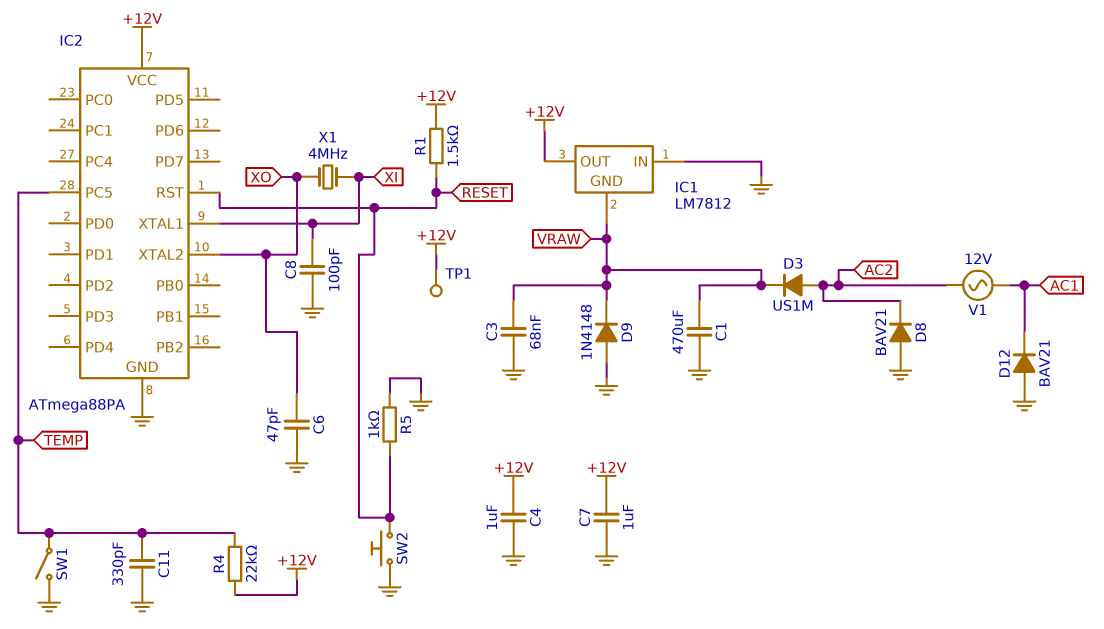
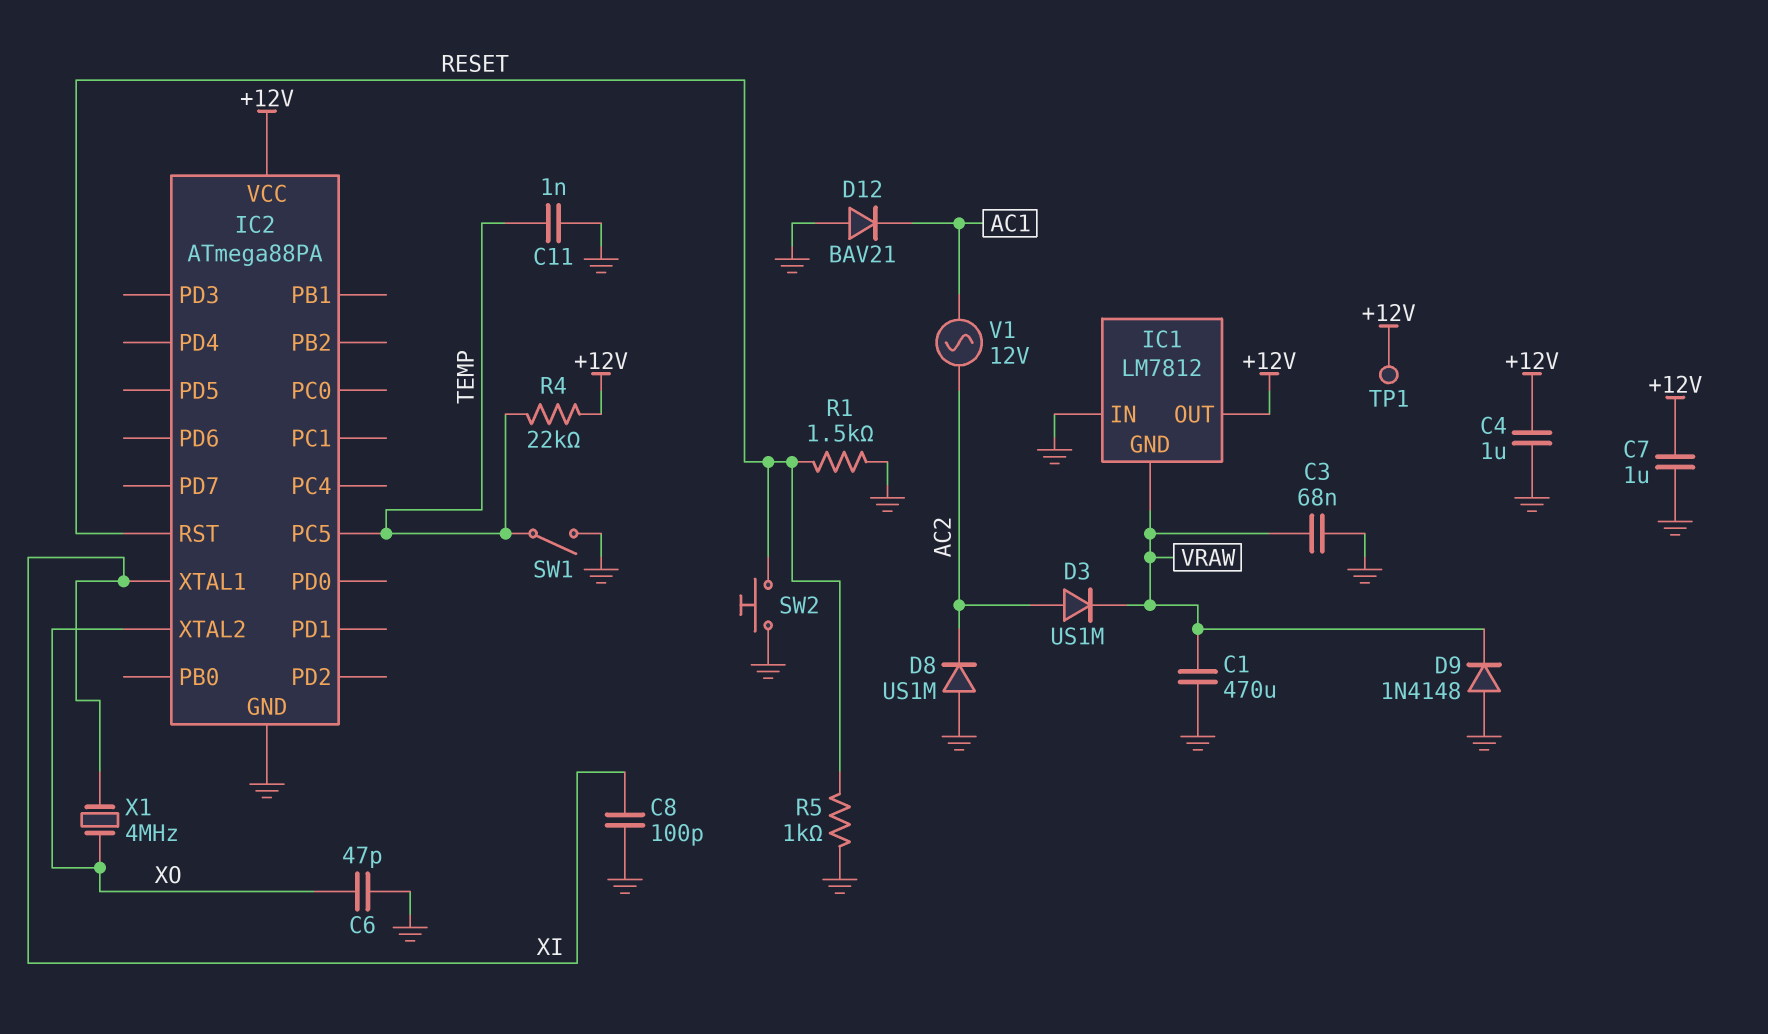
C11: 330pF (GND, TEMP) -> 1nF (GND, TEMP)
D8: diode BAV21 (A GND, K AC2) -> diode US1M (A GND, K AC2)
R1: 1.5k (+12V, RESET) -> 1.5k (GND, RESET)

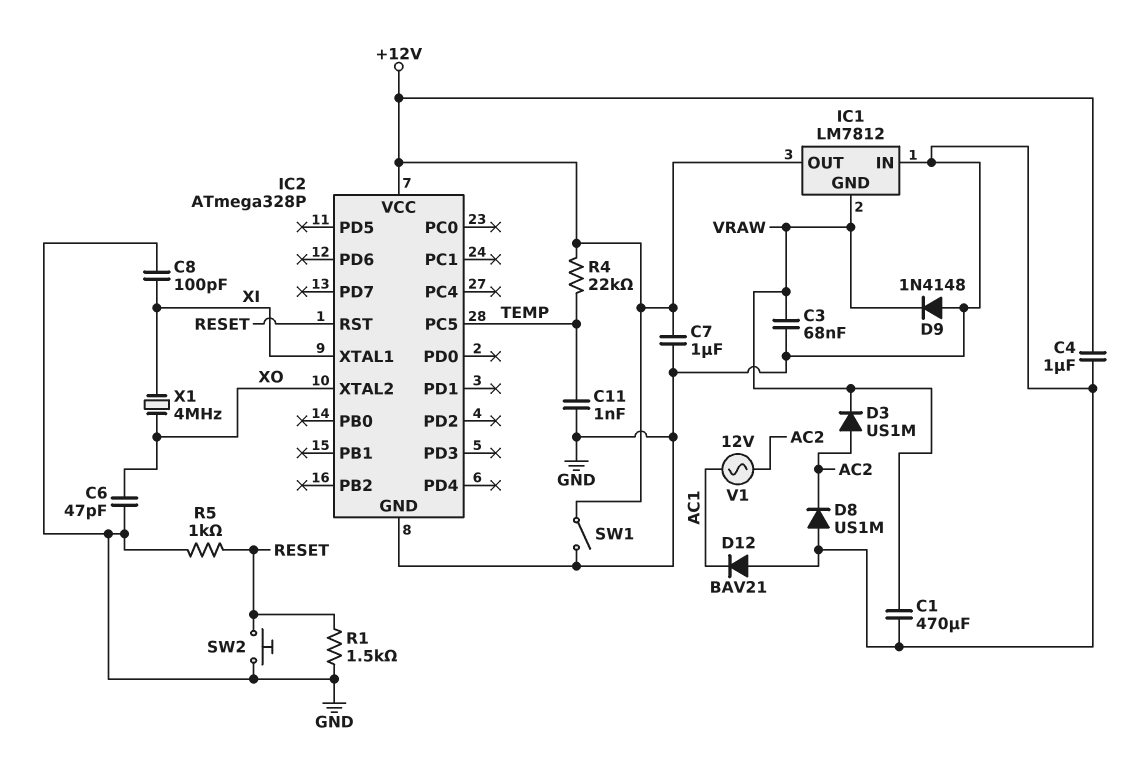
IC2: ATmega88PA -> ATmega328P
SW1: switch (GND, TEMP) -> switch (+12V, GND)
TP1: test point (+12V) -> none

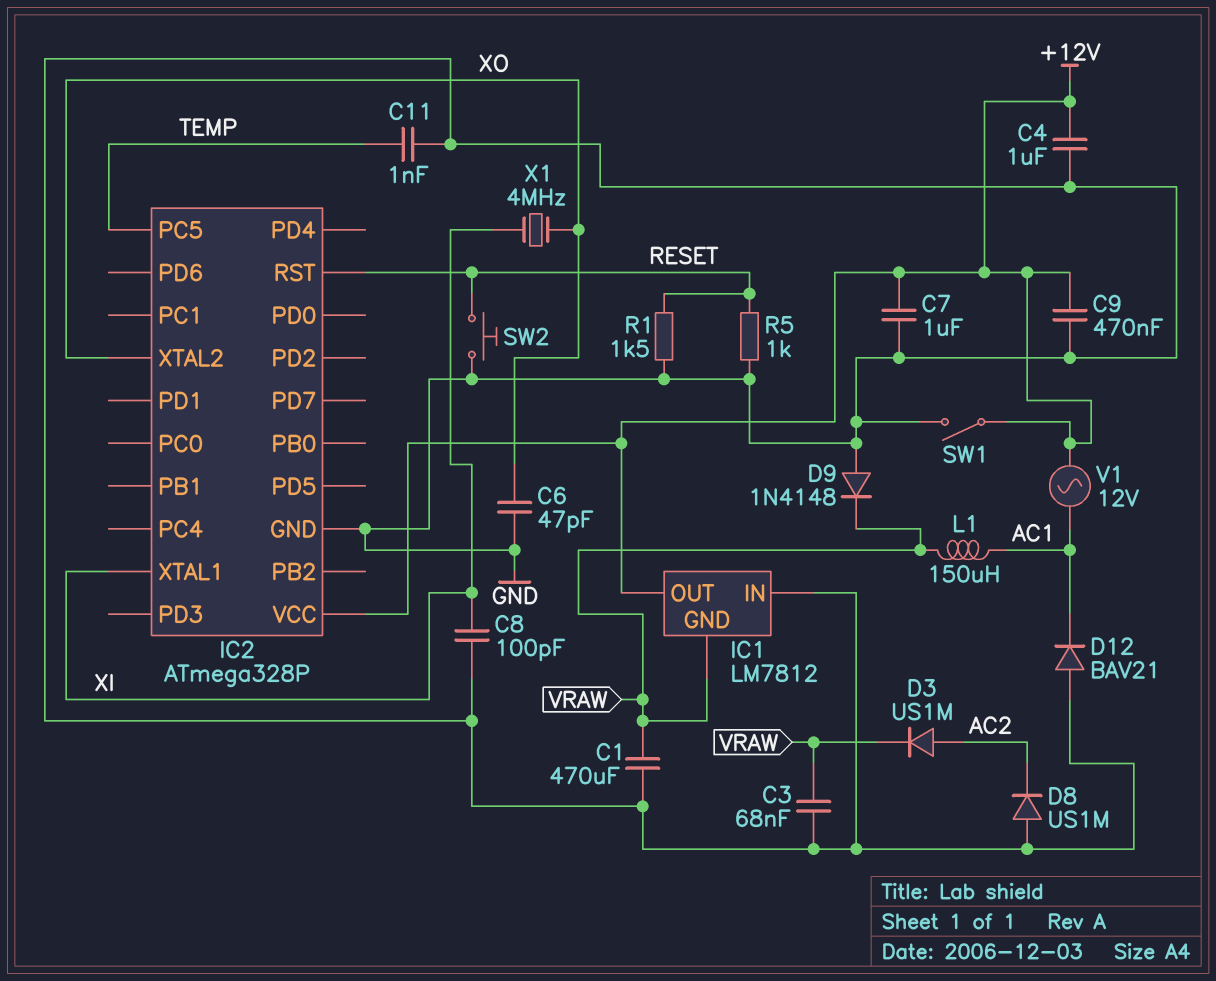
C9: none -> 470nF (+12V, GND)
L1: none -> 150uH (AC1, VRAW)
R4: 22k (+12V, TEMP) -> none
V1: AC 12V (AC1, AC2) -> AC 12V (+12V, AC1)

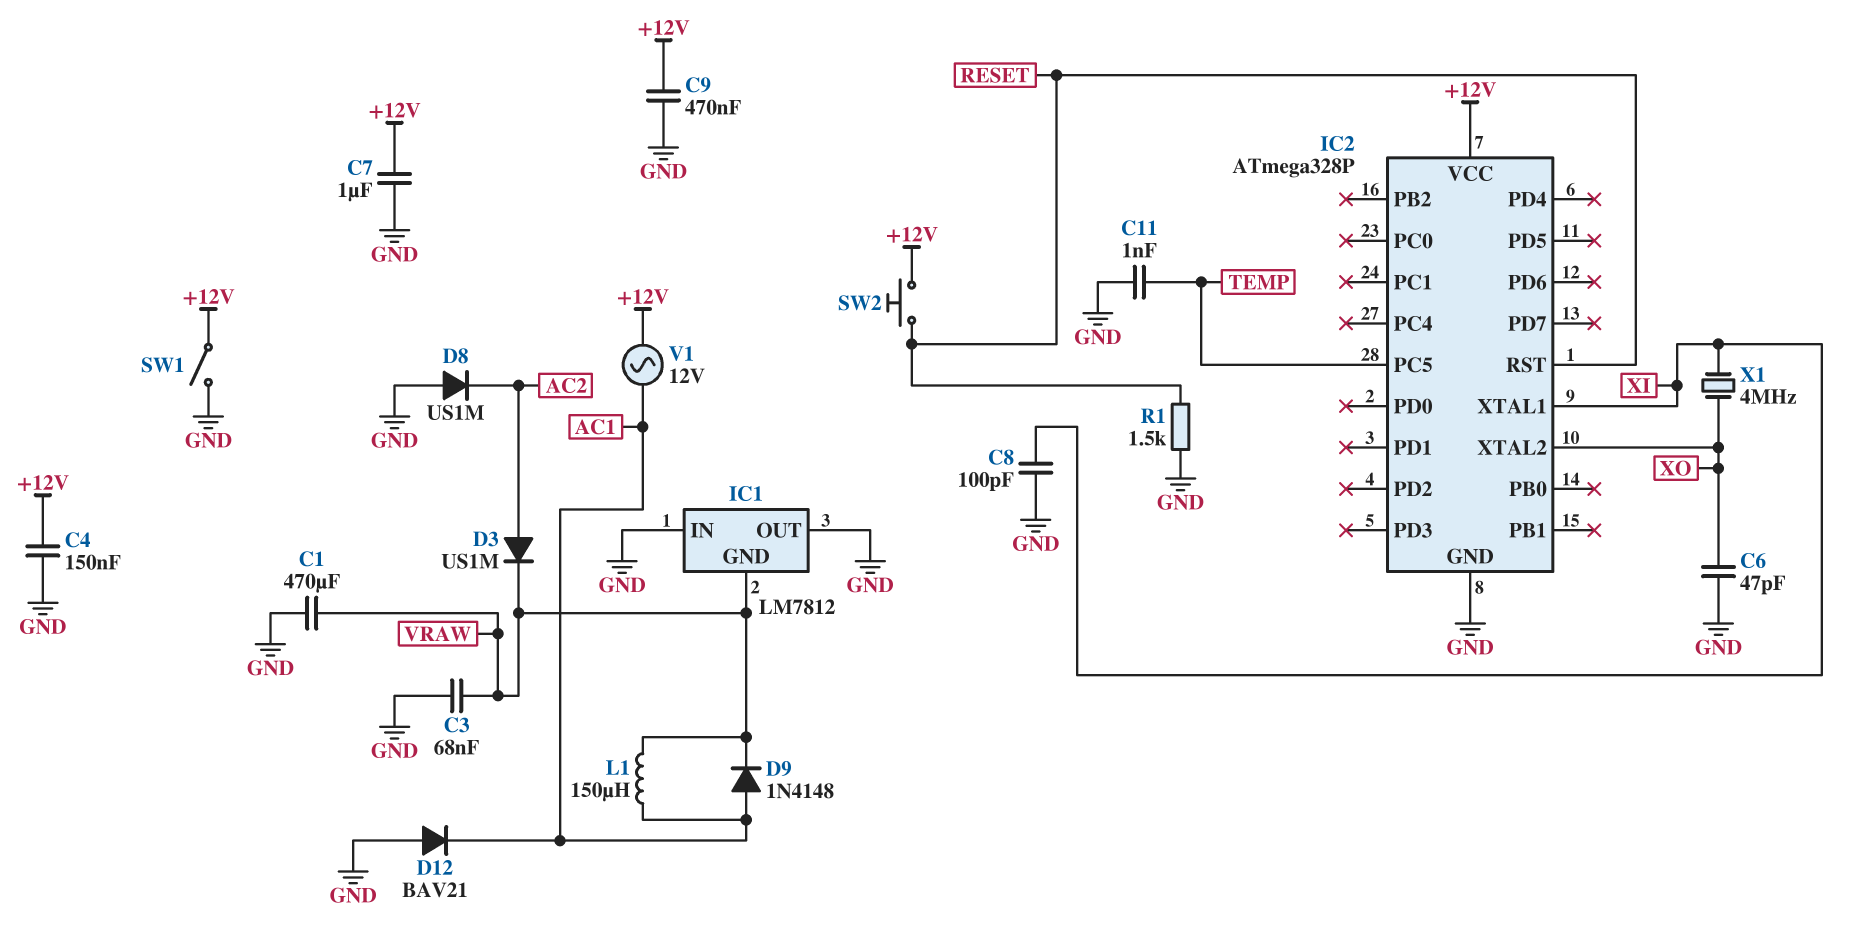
C4: 1uF (+12V, GND) -> 150nF (+12V, GND)
D9: diode 1N4148 (A GND, K VRAW) -> diode 1N4148 (A AC1, K VRAW)
IC1 pin OUT: +12V -> GND
R5: 1k (GND, RESET) -> none
SW2: button (GND, RESET) -> button (+12V, RESET)

